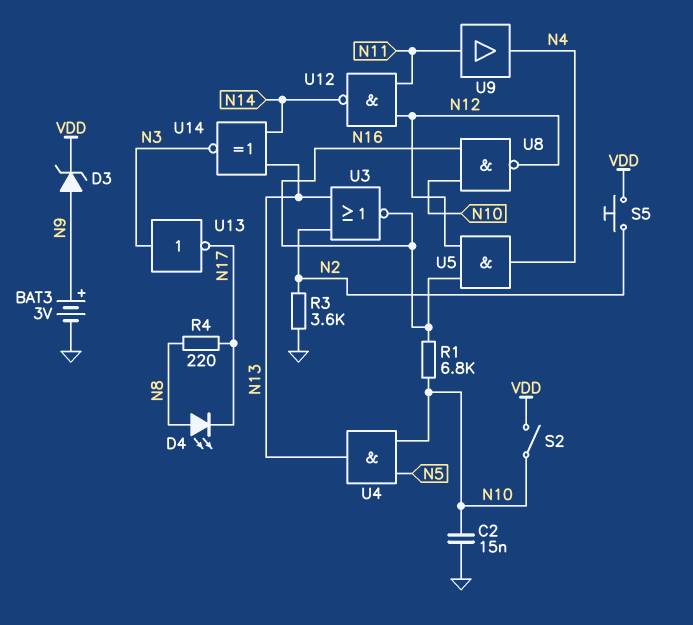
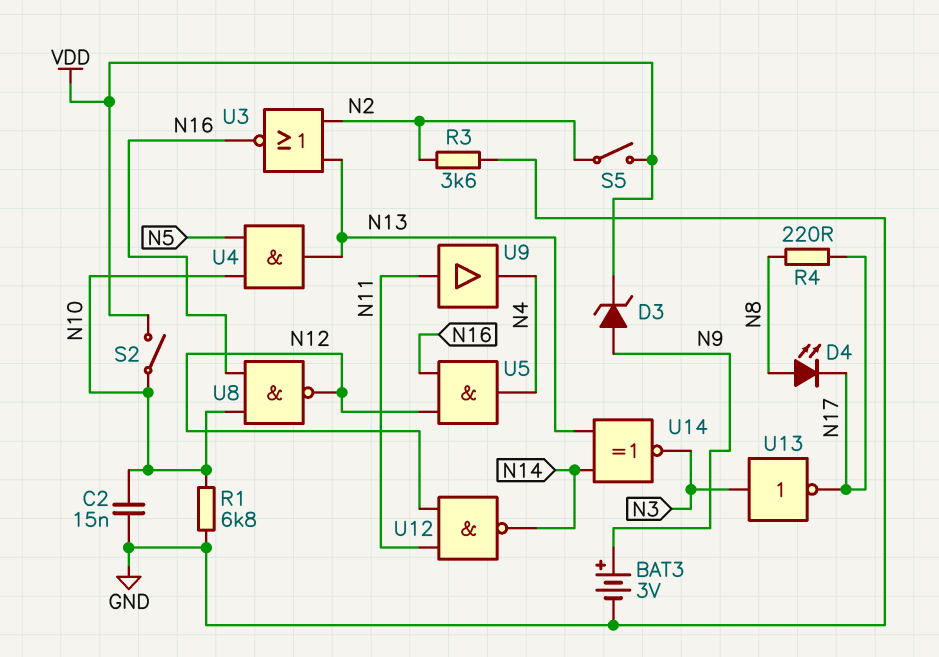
R1: 6.8k (N10, N16) -> 6.8k (GND, N10)
S5: button (N2, VDD) -> switch (N2, VDD)

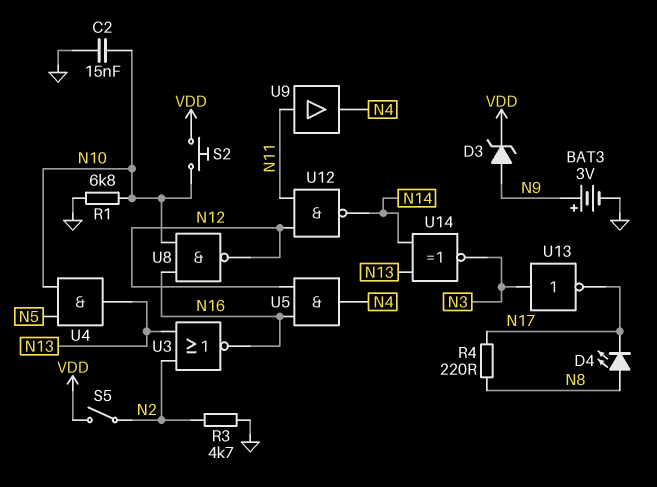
R3: 3.6k (GND, N2) -> 4.7k (GND, N2)
S2: switch (N10, VDD) -> button (N10, VDD)

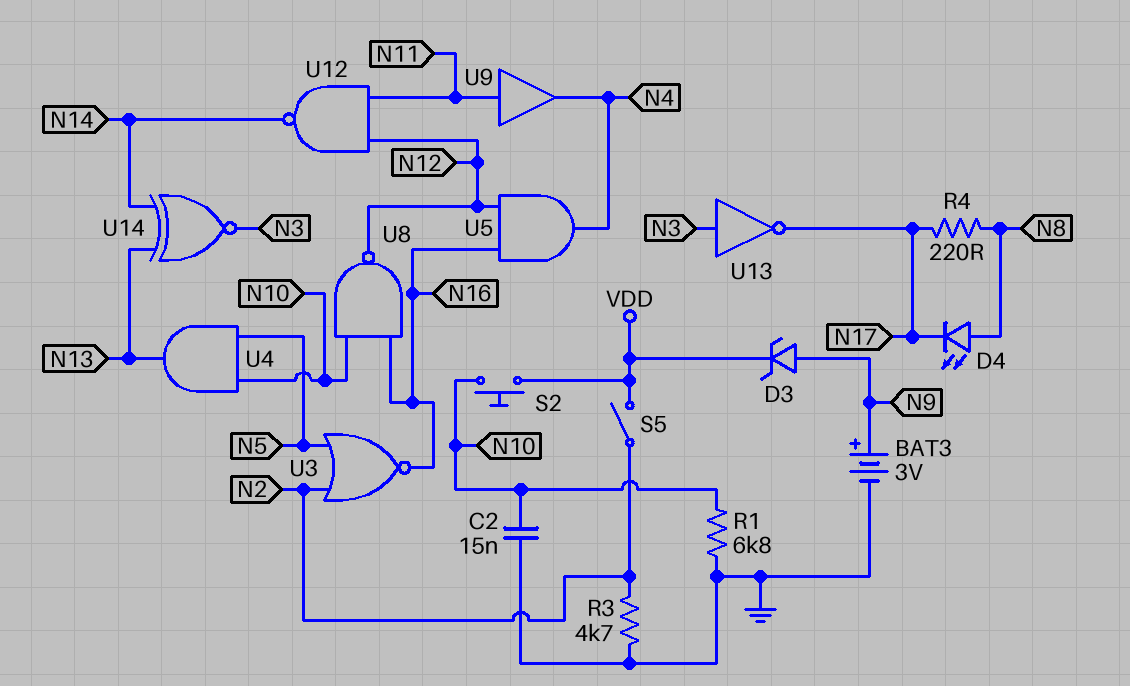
U3: NOR (in N2, in N13, out N16) -> NOR (in N2, in N5, out N16)

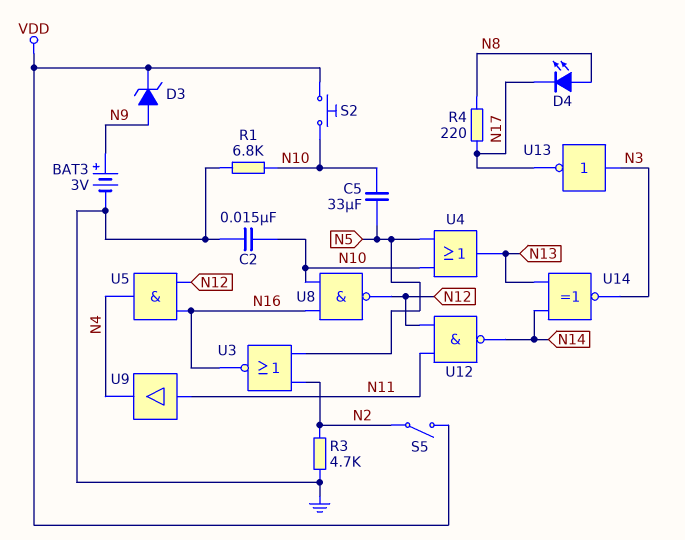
C5: none -> 33uF (N5, N10)
U4: AND (in N5, in N10, out N13) -> OR (in N5, in N10, out N13)

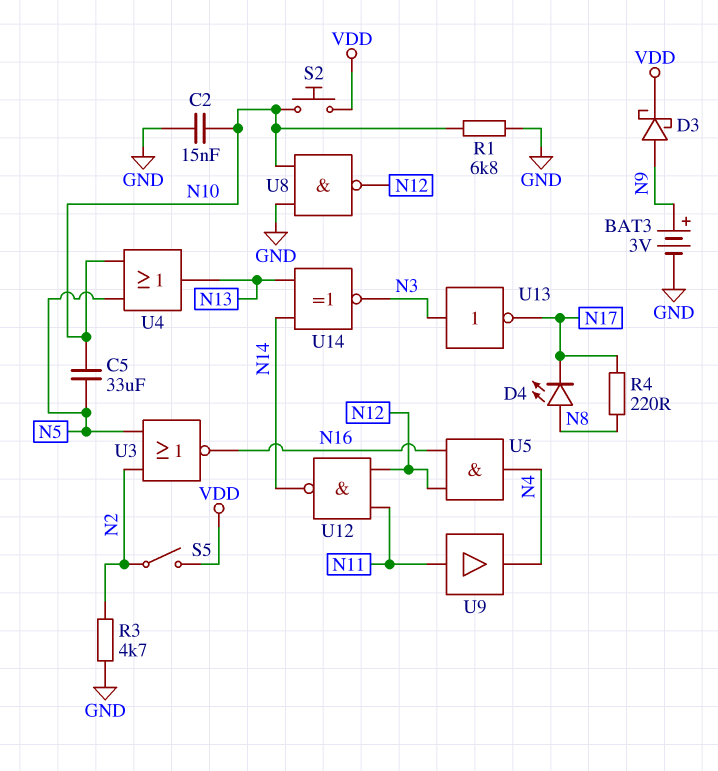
D3: zener (A N9, K VDD) -> schottky (A N9, K VDD)
U8: NAND (in N10, in N16, out N12) -> NAND (in GND, in N10, out N12)

